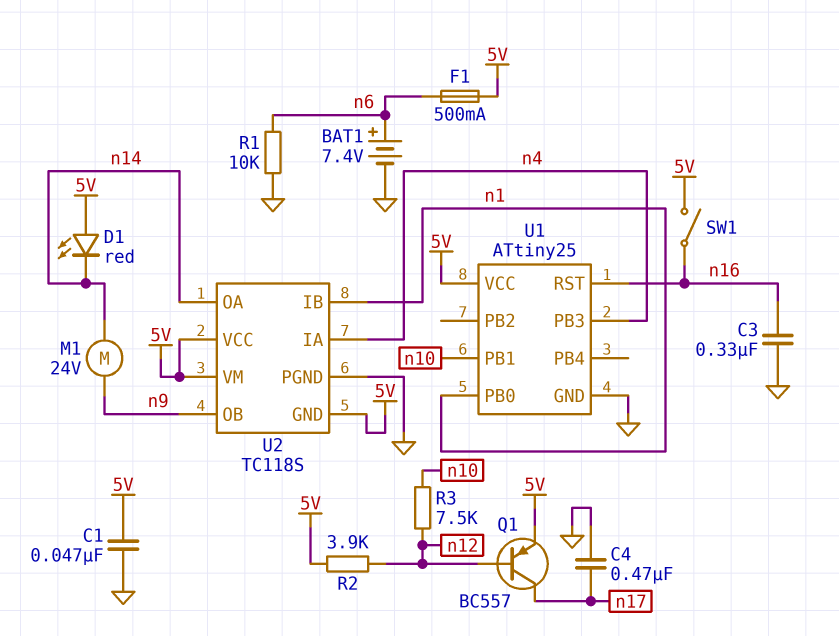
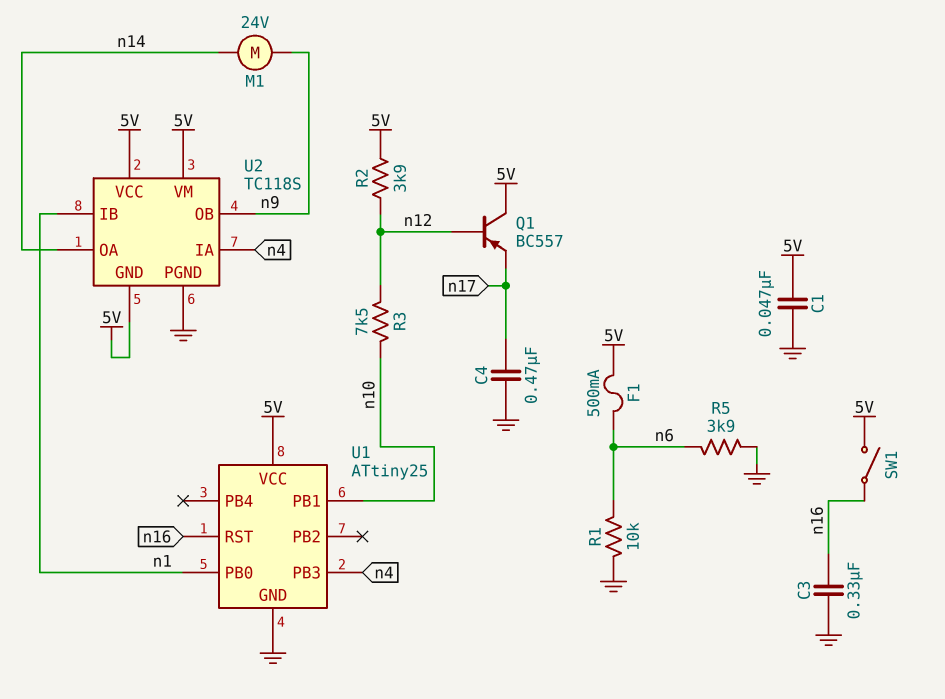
BAT1: 7.4V (plus n6, minus GND) -> none
D1: LED red (A 5V, K n14) -> none
Q1: PNP BC557 (B n12, C n17, E 5V) -> PNP BC557 (B n12, C 5V, E n17)
R5: none -> 3.9k (GND, n6)

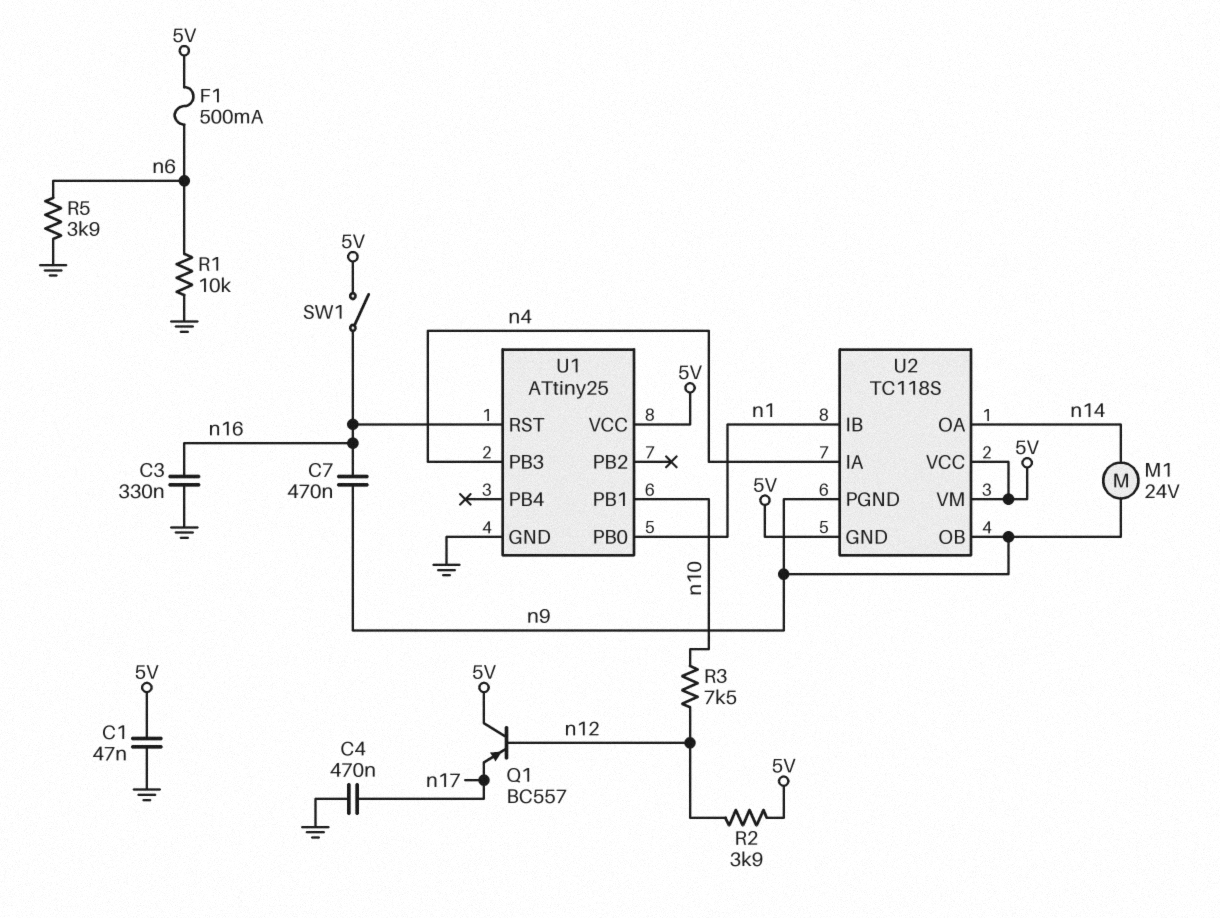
C7: none -> 470nF (n9, n16)
U2 pin PGND: GND -> n9

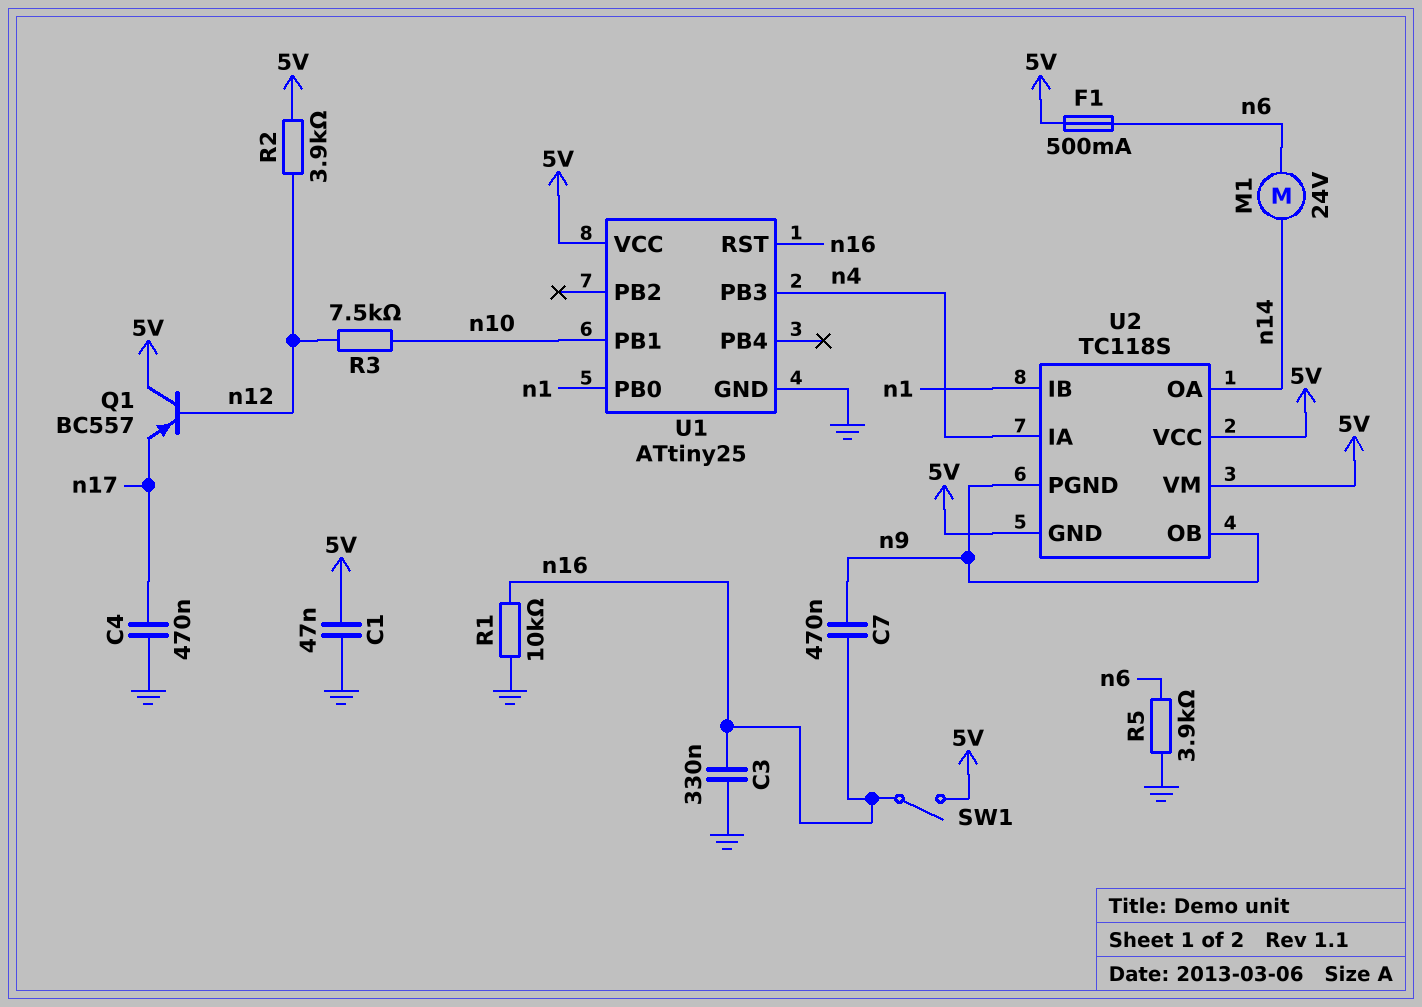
M1: motor 24V (n9, n14) -> motor 24V (n6, n14)
R1: 10k (GND, n6) -> 10k (GND, n16)

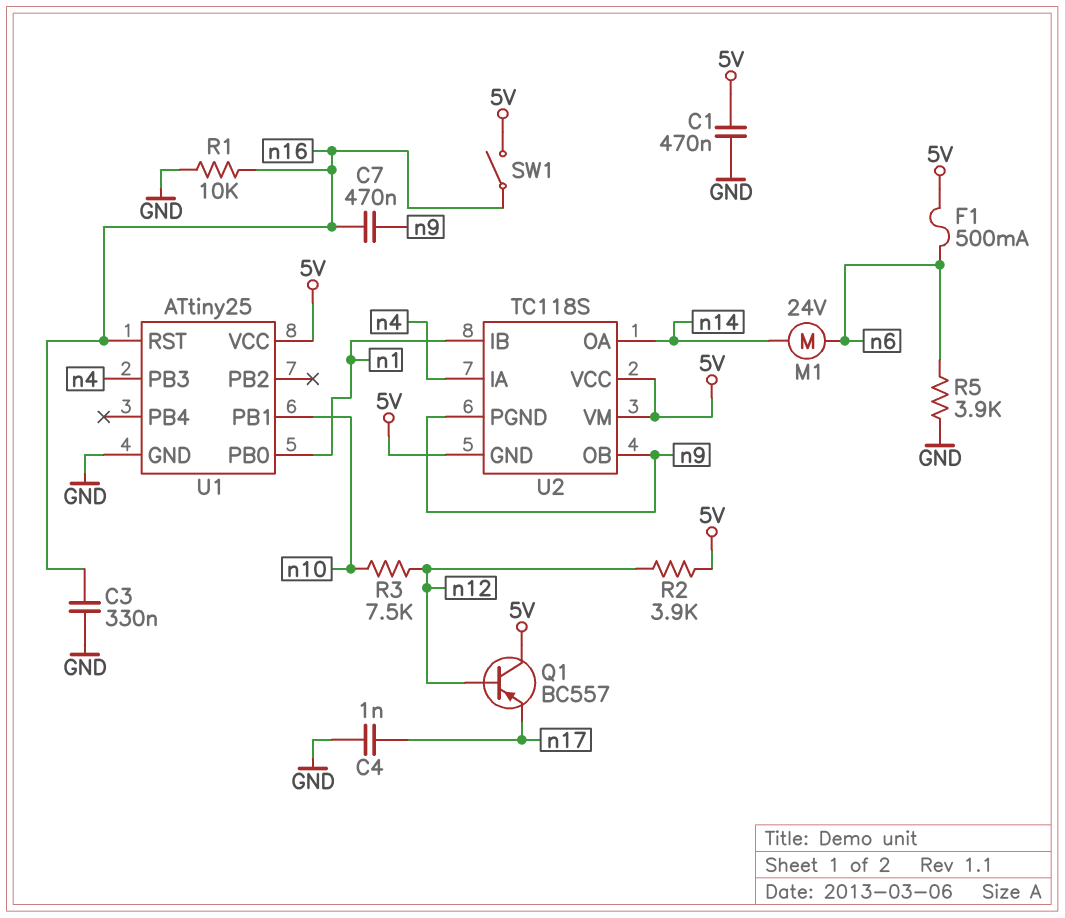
C1: 47nF (5V, GND) -> 470nF (5V, GND)
C4: 470nF (GND, n17) -> 1nF (GND, n17)

